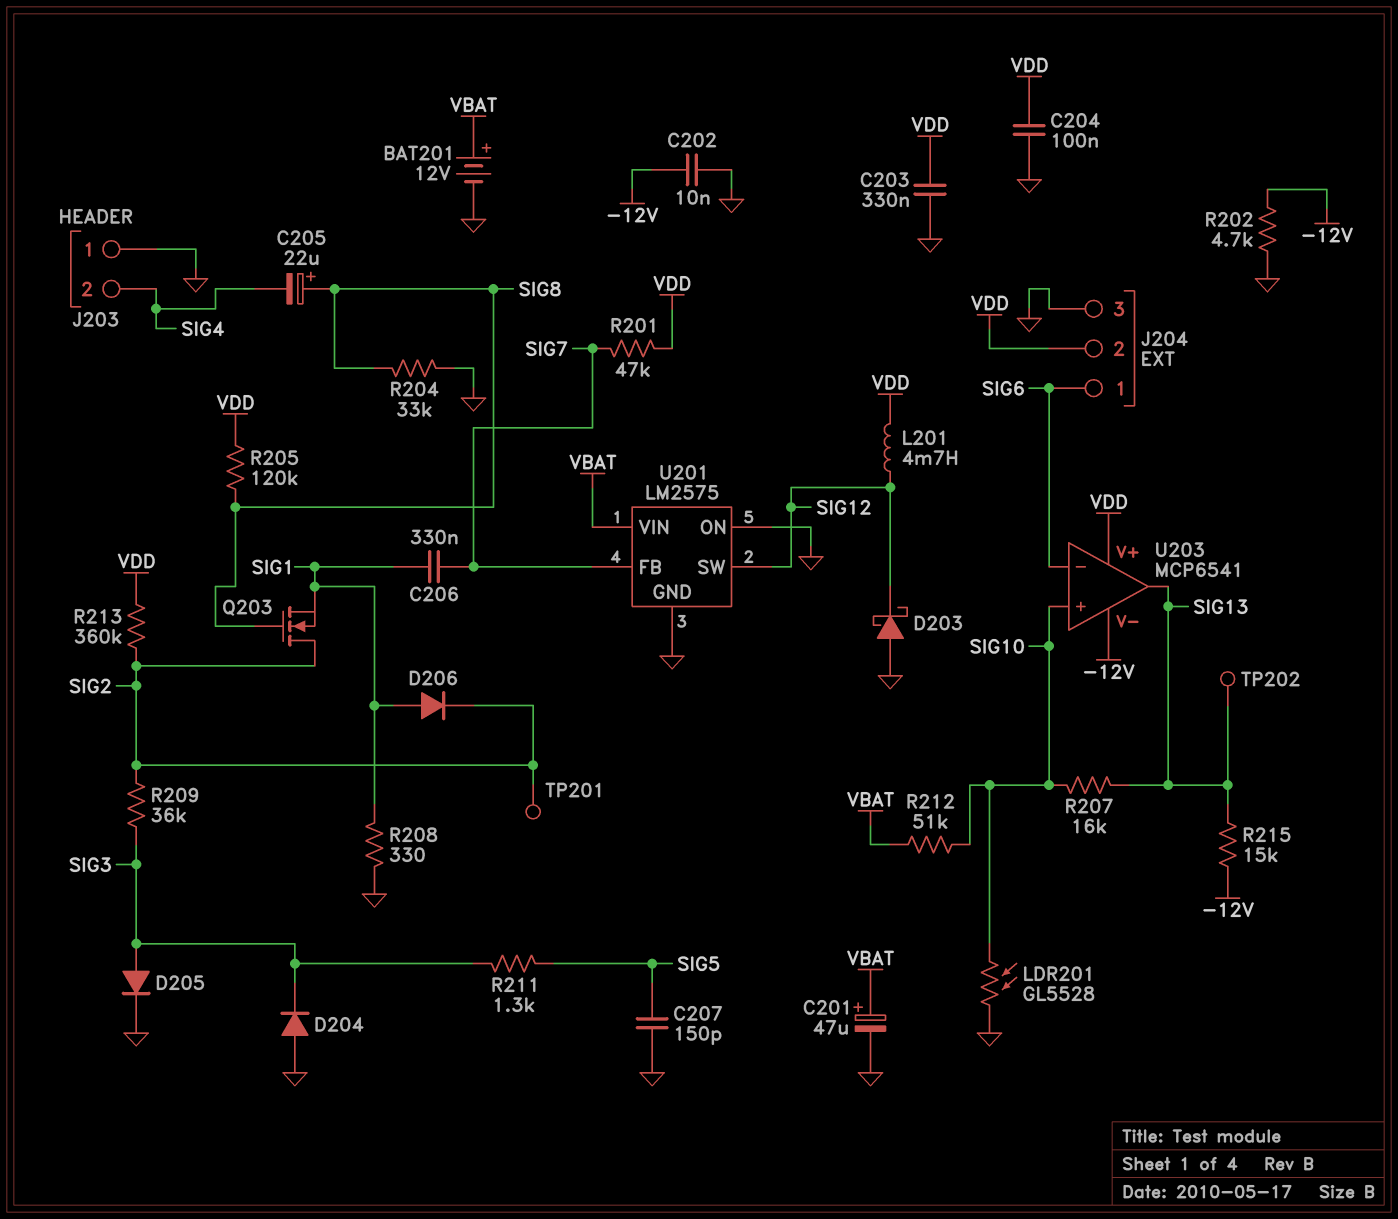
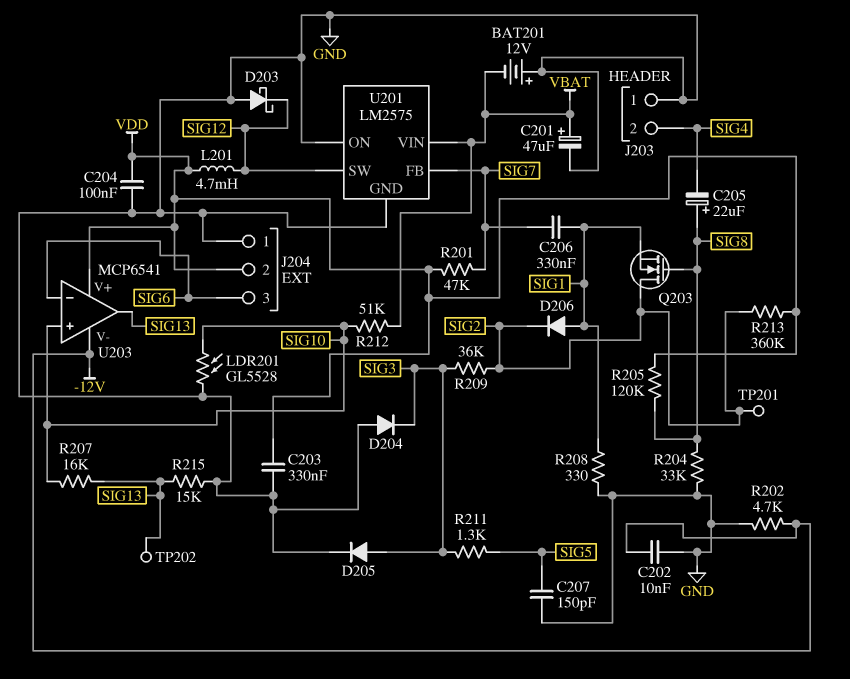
BAT201: 12V (plus VBAT, minus GND) -> 12V (plus GND, minus VBAT)
J204 pin 1: SIG6 -> GND
J204 pin 3: GND -> SIG6
R215: 15k (-12V, SIG13) -> 15k (GND, SIG13)

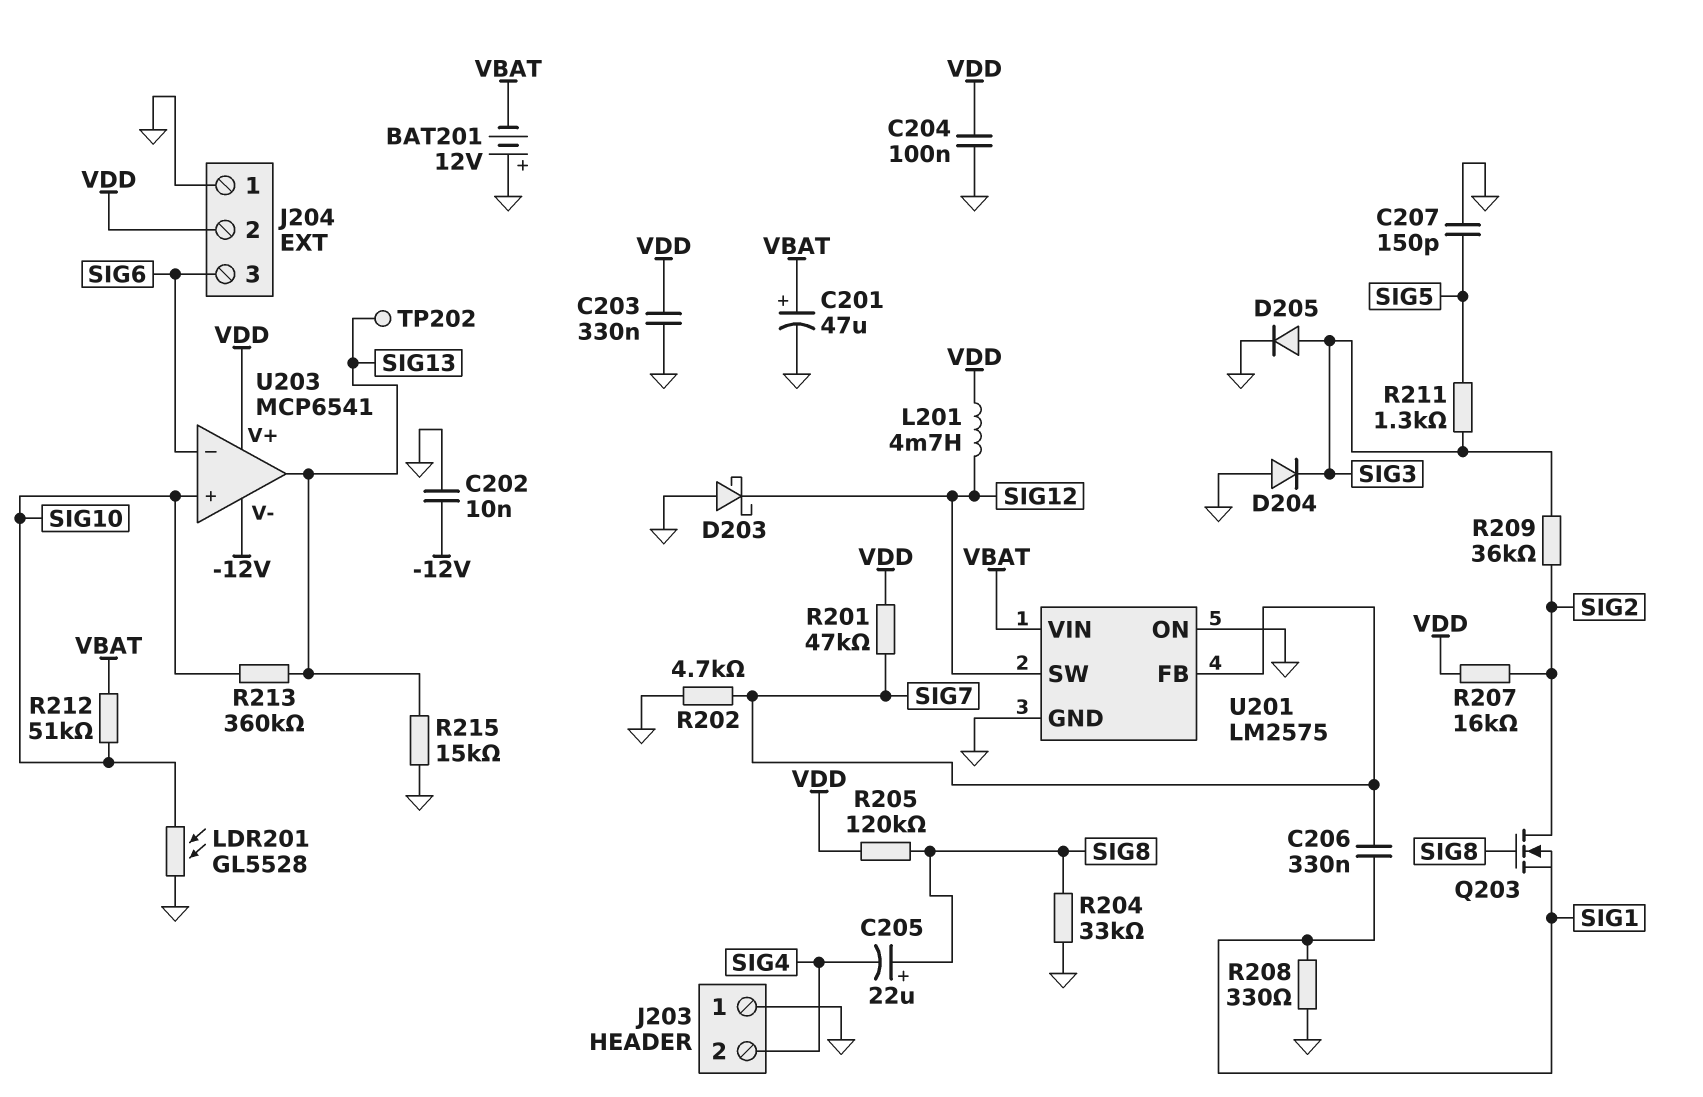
D206: diode (A SIG1, K SIG2) -> none
R202: 4.7k (-12V, GND) -> 4.7k (GND, SIG7)
R207: 16k (SIG10, SIG13) -> 16k (SIG2, VDD)
R213: 360k (SIG2, VDD) -> 360k (SIG10, SIG13)
TP201: test point (SIG2) -> none

